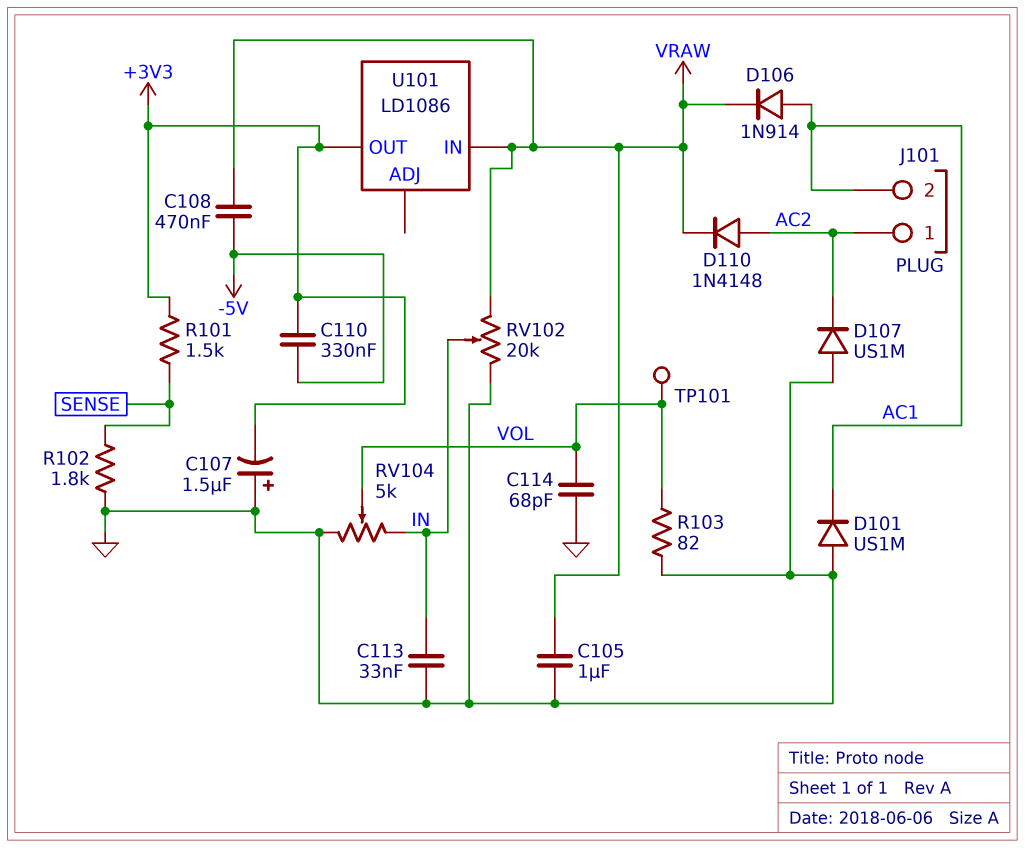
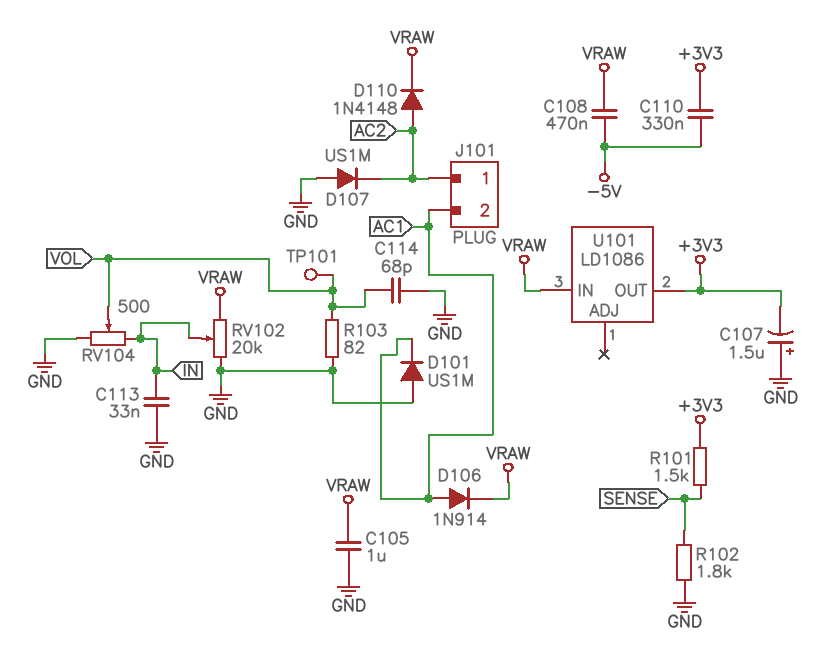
RV104: 5k (GND, IN, wiper VOL) -> 500 (GND, IN, wiper VOL)

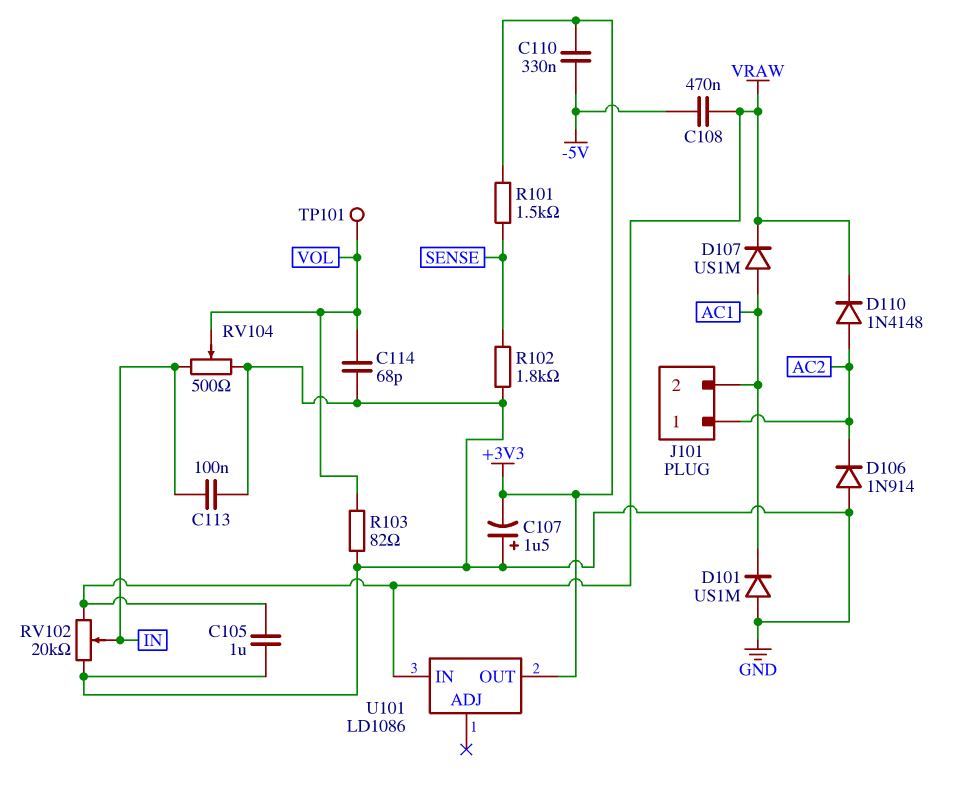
C113: 33nF (GND, IN) -> 100nF (GND, IN)
D106: diode 1N914 (A AC1, K VRAW) -> diode 1N914 (A GND, K AC2)
D107: diode US1M (A GND, K AC2) -> diode US1M (A AC1, K VRAW)

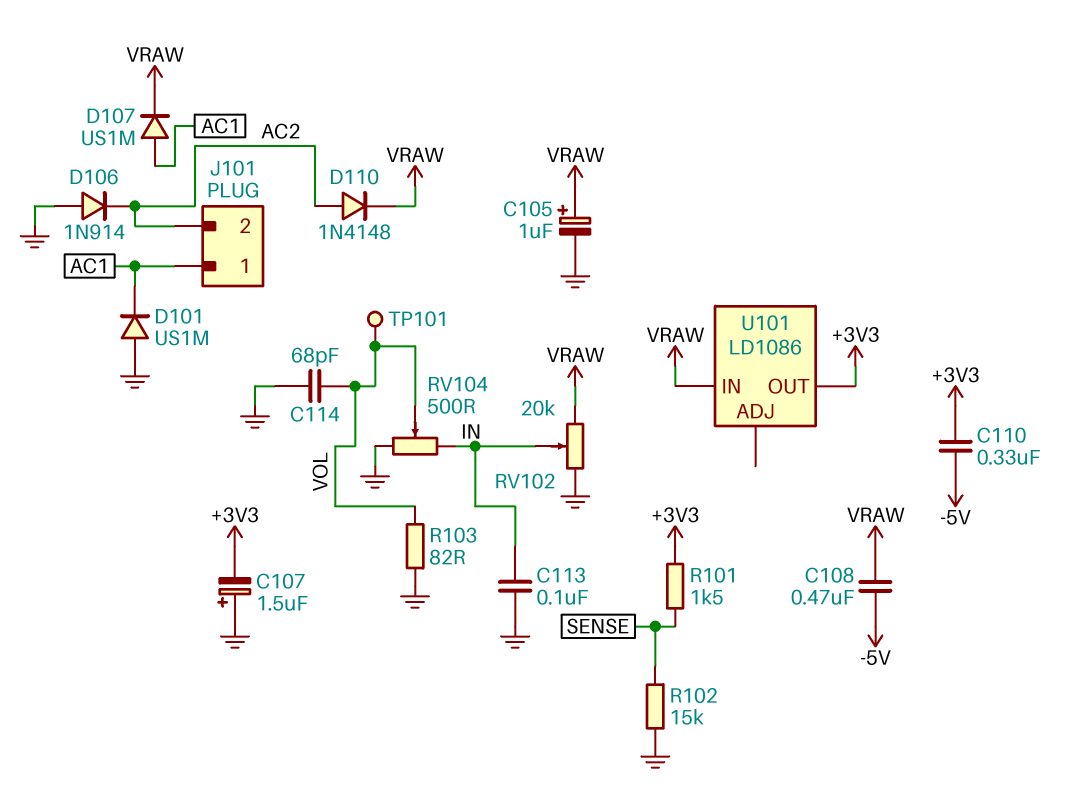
C105: 1uF (GND, VRAW) -> 1uF (plus VRAW, minus GND)
J101 pin 1: AC2 -> AC1
J101 pin 2: AC1 -> AC2
R102: 1.8k (GND, SENSE) -> 15k (GND, SENSE)

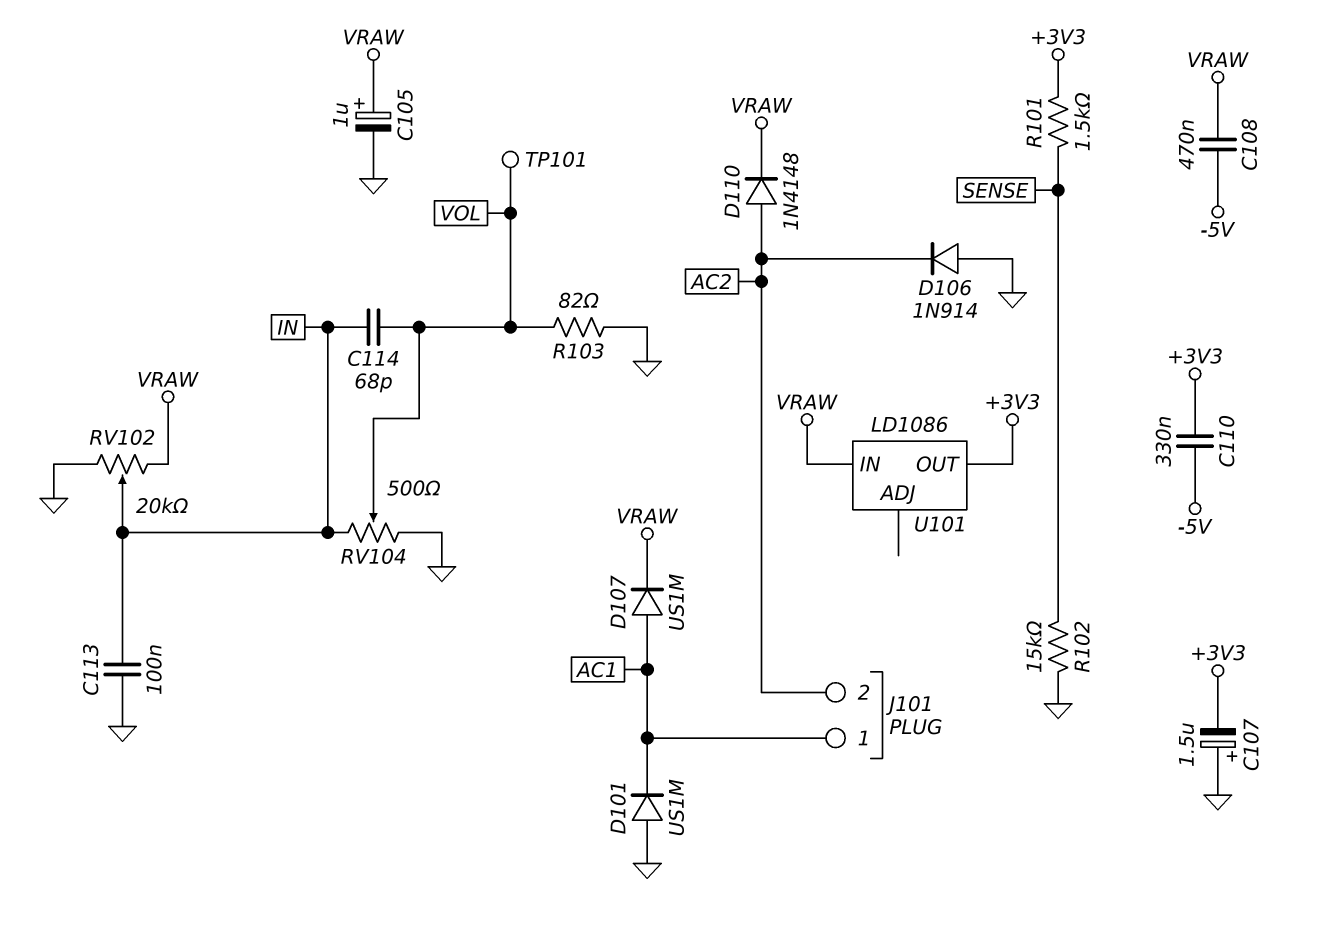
C114: 68pF (GND, VOL) -> 68pF (IN, VOL)

